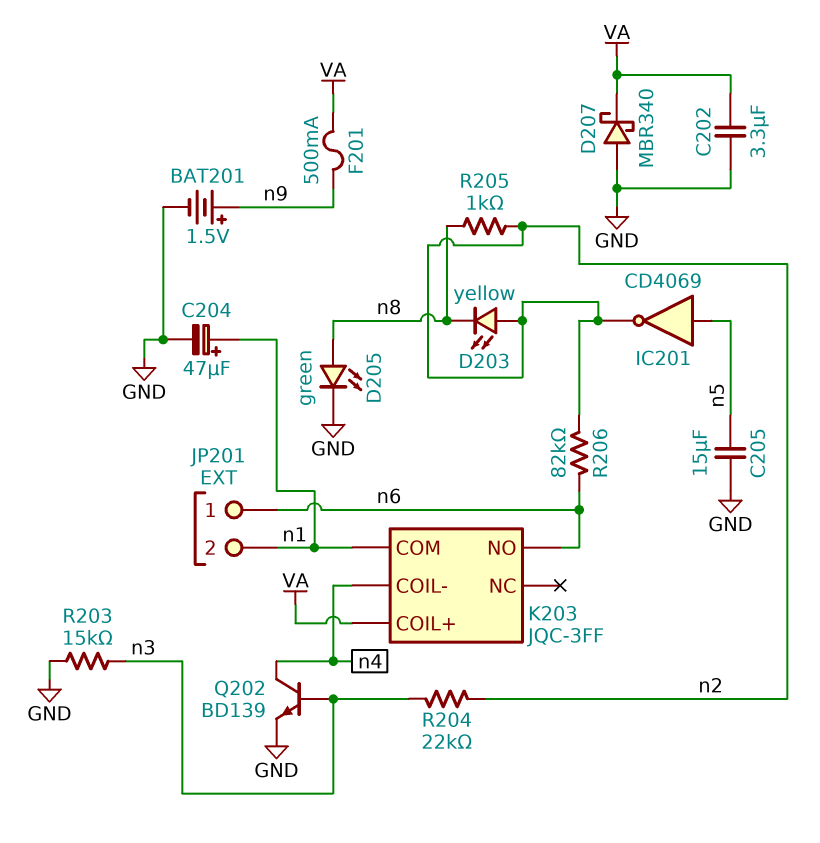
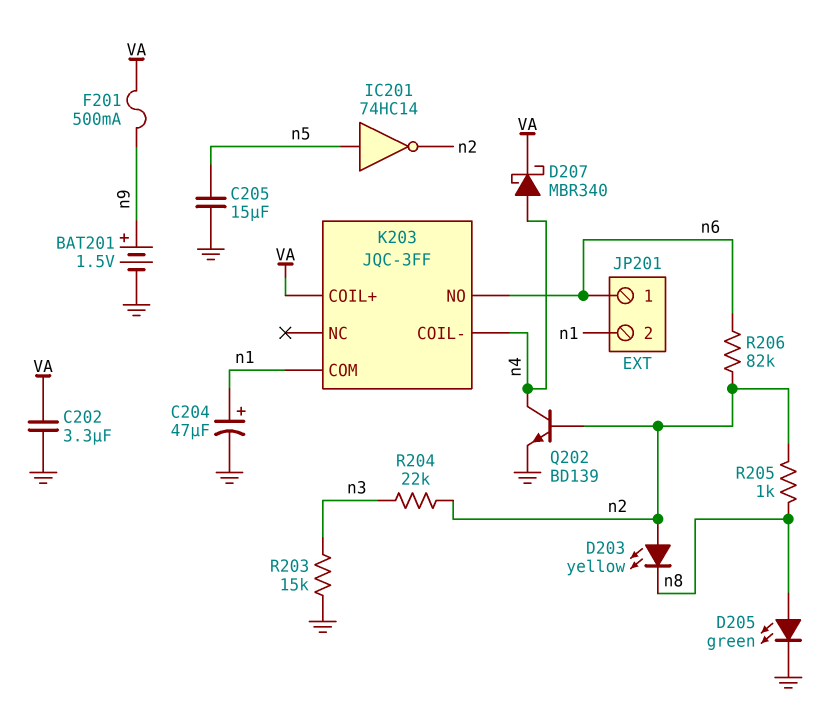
D207: schottky MBR340 (A GND, K VA) -> schottky MBR340 (A n4, K VA)
IC201: NOT CD4069 (in n5, out n2) -> NOT 74HC14 (in n5, out n2)
Q202: NPN BD139 (B n3, C n4, E GND) -> NPN BD139 (B n2, C n4, E GND)

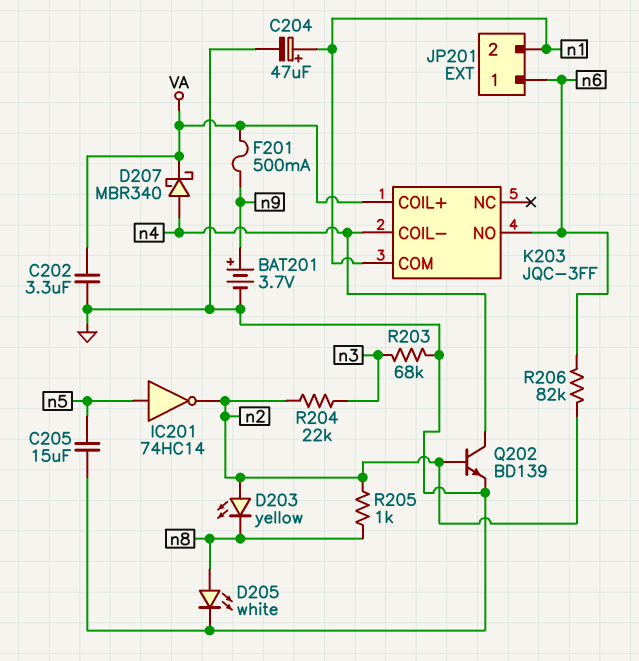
BAT201: 1.5V (plus n9, minus GND) -> 3.7V (plus n9, minus GND)
D205: LED green (A n8, K GND) -> LED white (A n8, K GND)
R203: 15k (GND, n3) -> 68k (GND, n3)

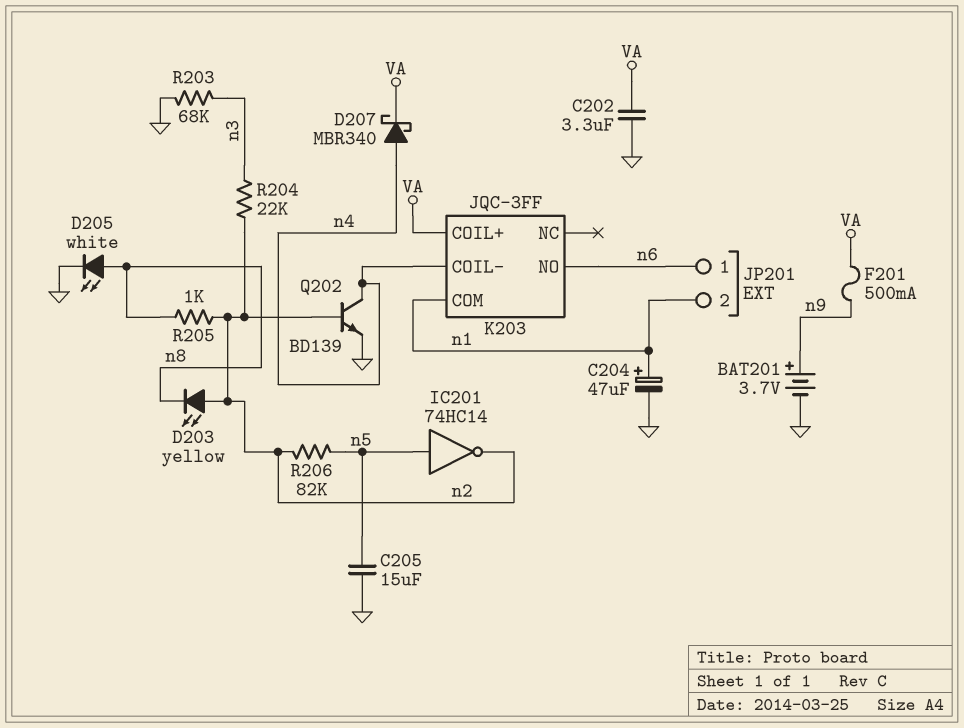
R206: 82k (n2, n6) -> 82k (n2, n5)

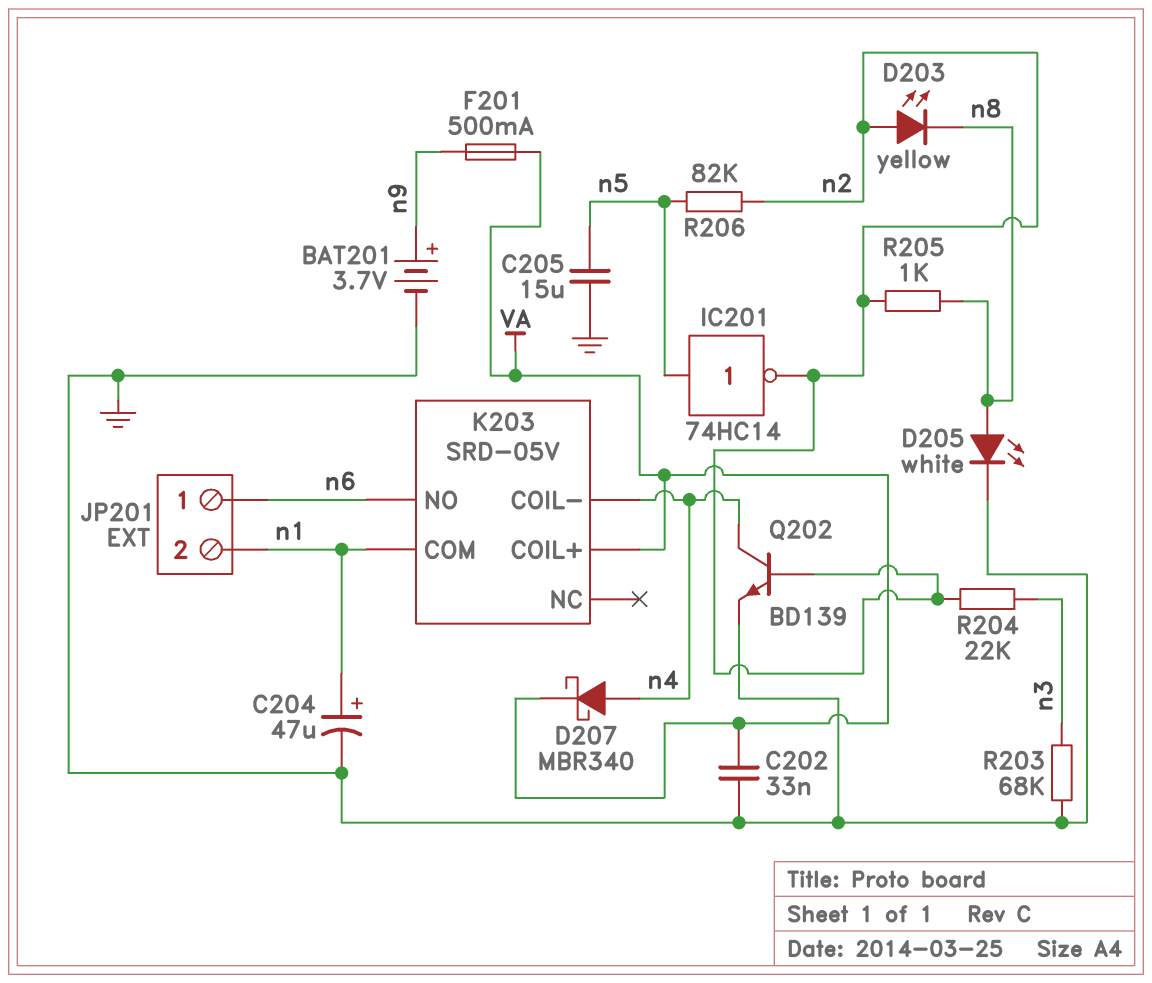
C202: 3.3uF (GND, VA) -> 33nF (GND, VA)
K203: JQC-3FF -> SRD-05V

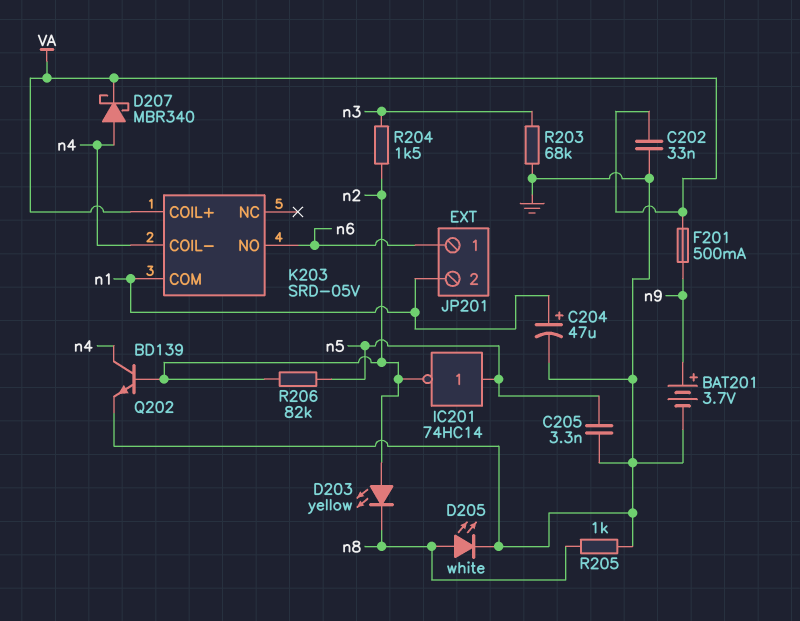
C205: 15uF (GND, n5) -> 3.3nF (GND, n5)
R204: 22k (n2, n3) -> 1.5k (n2, n3)
R205: 1k (n2, n8) -> 1k (GND, n8)

